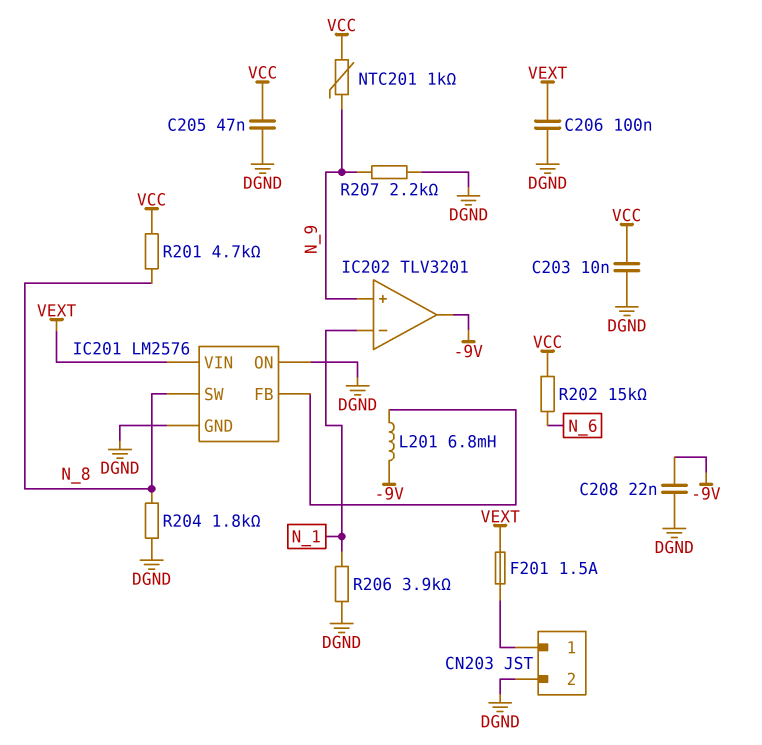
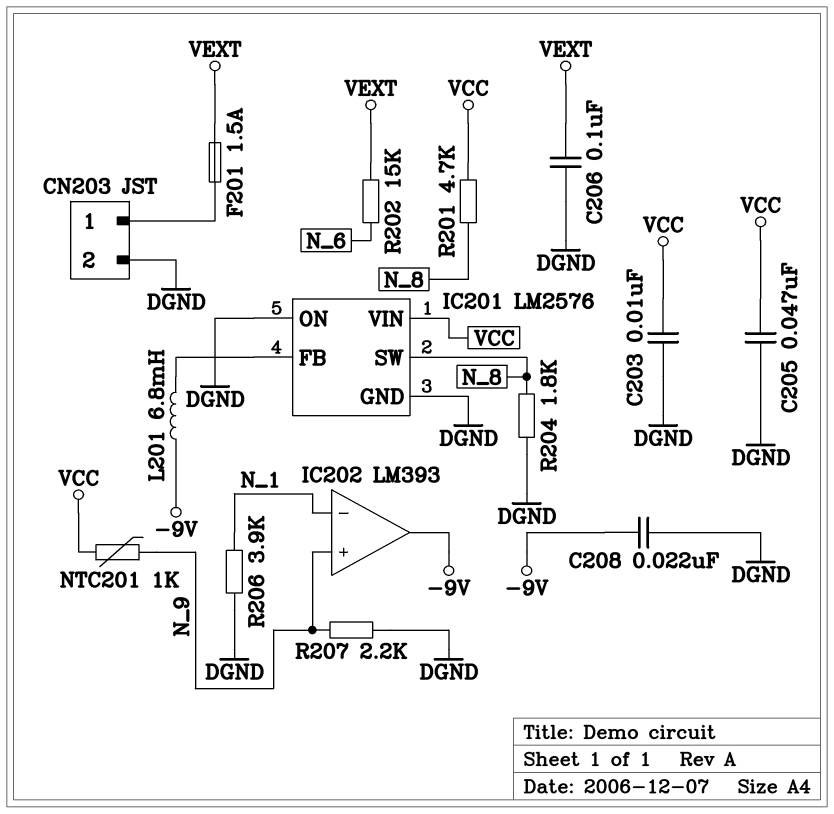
IC201 pin VIN: VEXT -> VCC
IC202: TLV3201 -> LM393
R202: 15k (N_6, VCC) -> 15k (N_6, VEXT)

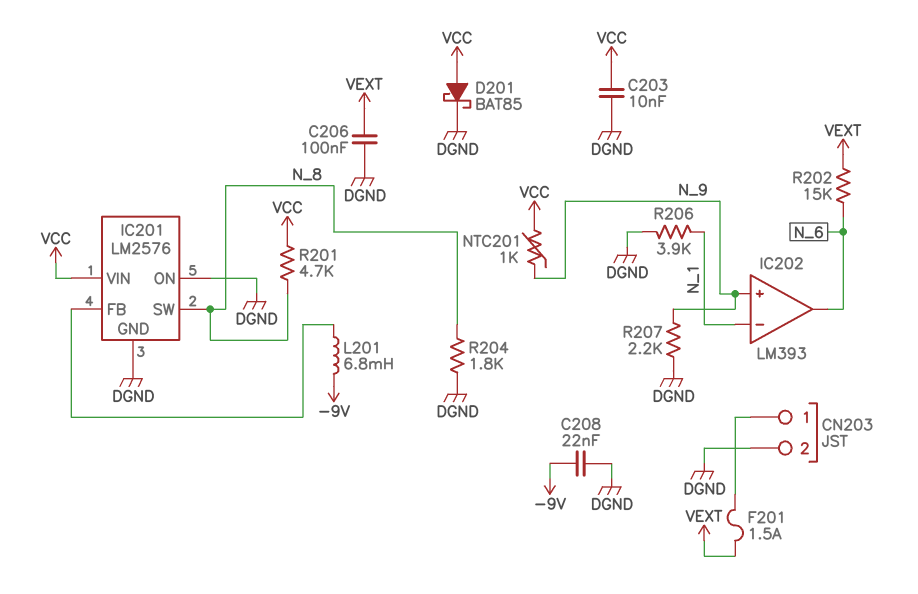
C205: 47nF (DGND, VCC) -> none
D201: none -> schottky BAT85 (A VCC, K DGND)
IC202 pin out: -9V -> N_6

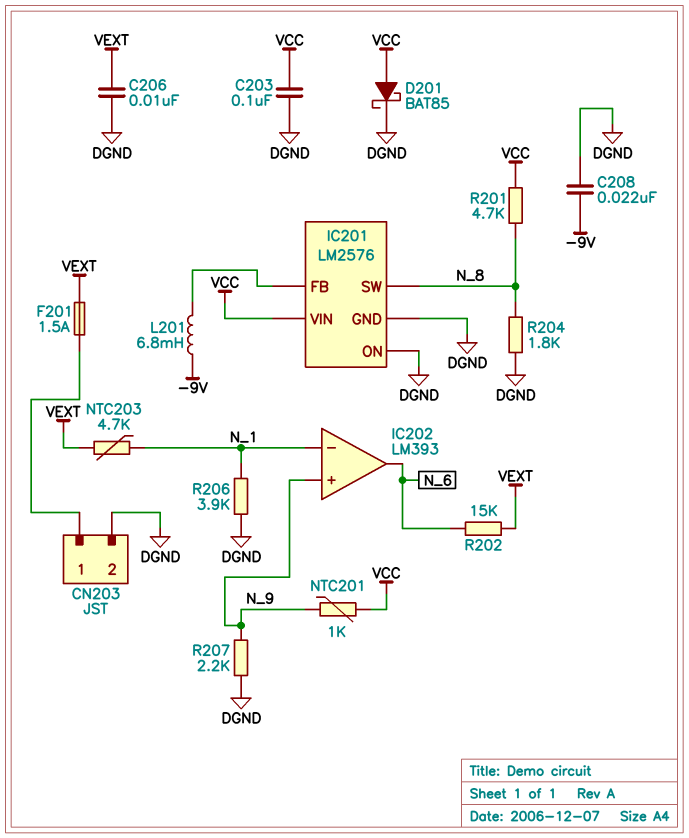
C203: 10nF (DGND, VCC) -> 100nF (DGND, VCC)
C206: 100nF (DGND, VEXT) -> 10nF (DGND, VEXT)
NTC203: none -> 4.7k (N_1, VEXT)

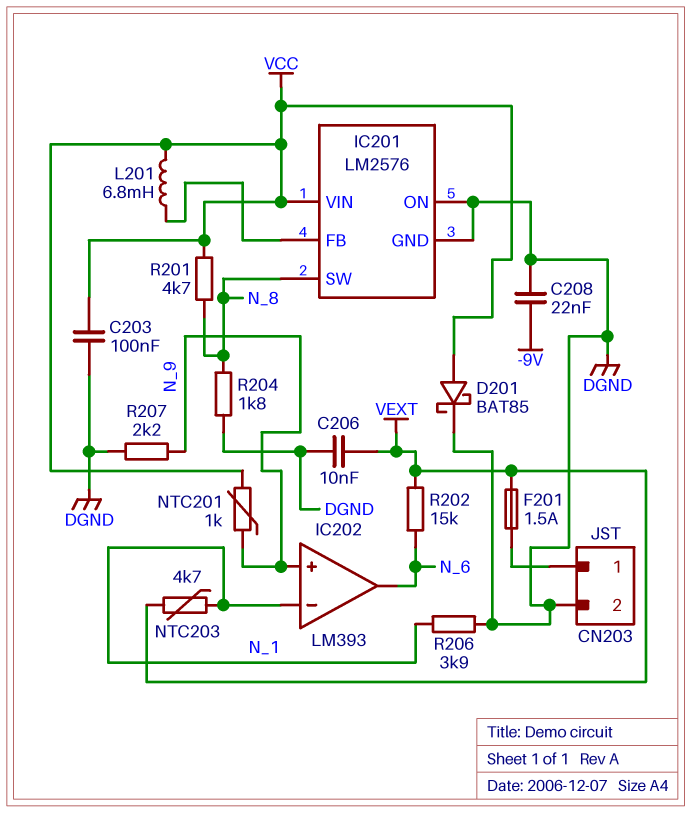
L201: 6.8mH (-9V, IC201/FB) -> 6.8mH (IC201/FB, VCC)

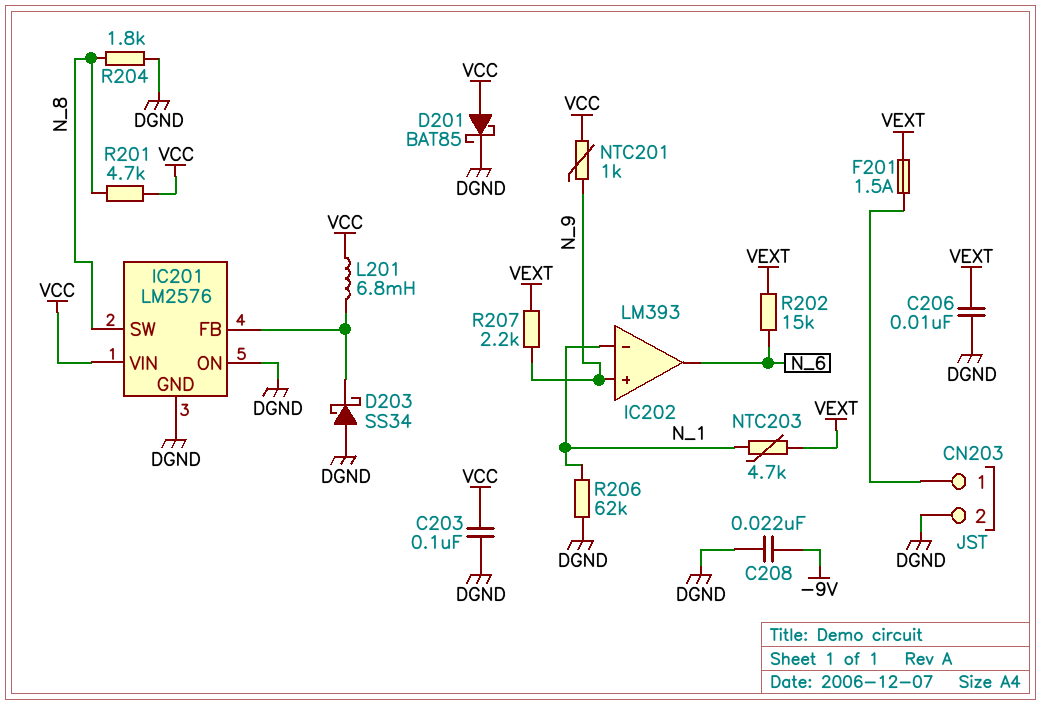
D203: none -> schottky SS34 (A DGND, K IC201/FB)
R206: 3.9k (DGND, N_1) -> 62k (DGND, N_1)
R207: 2.2k (DGND, N_9) -> 2.2k (N_9, VEXT)

